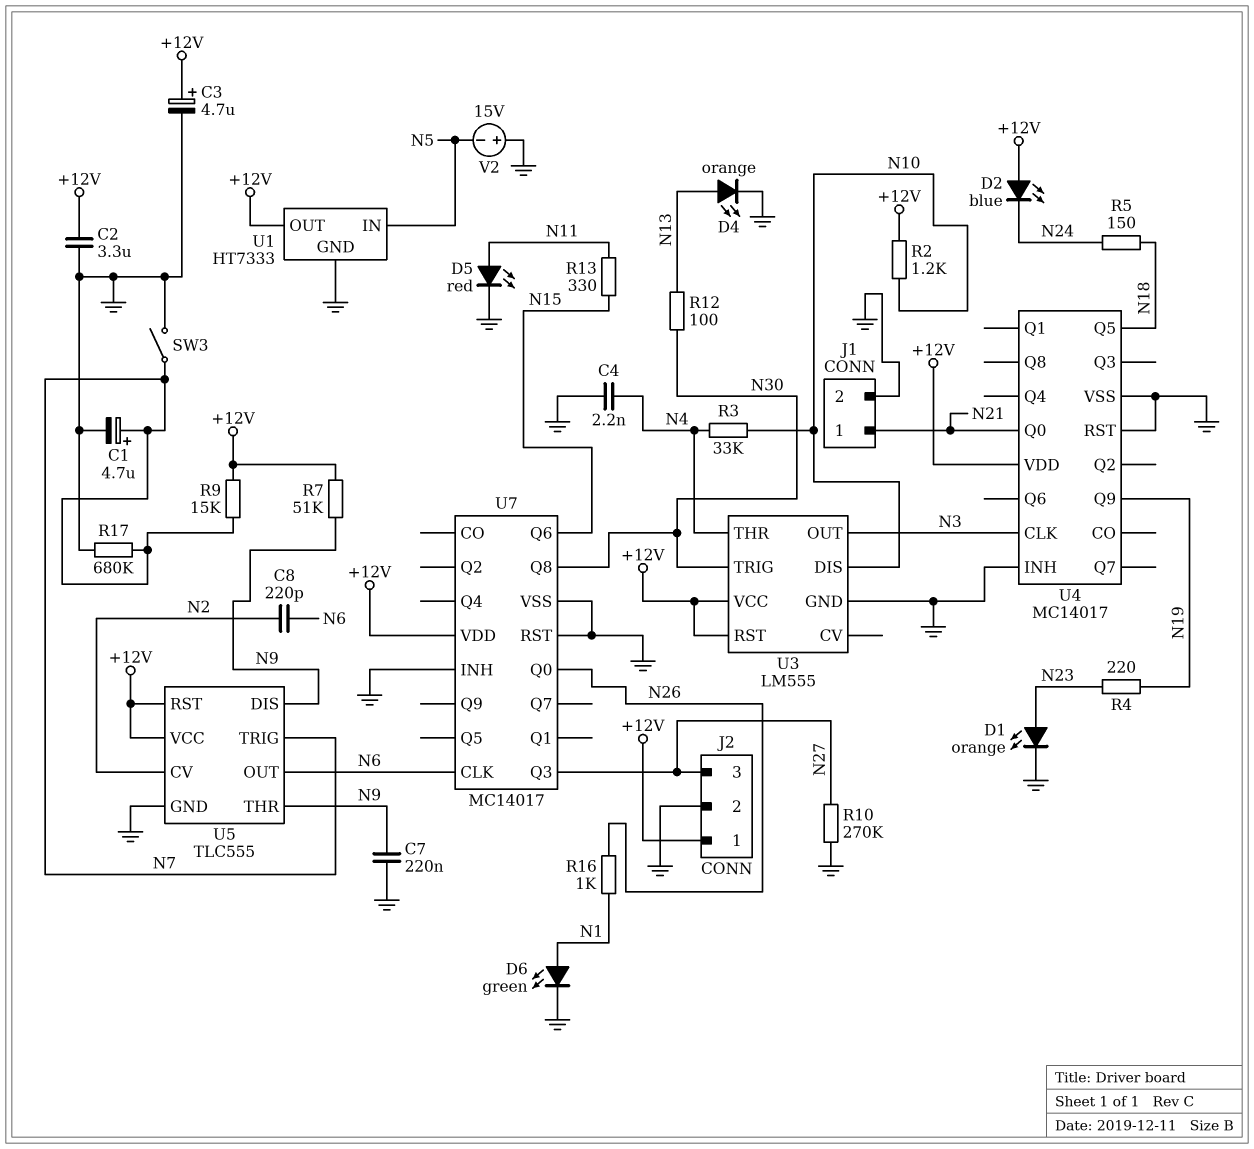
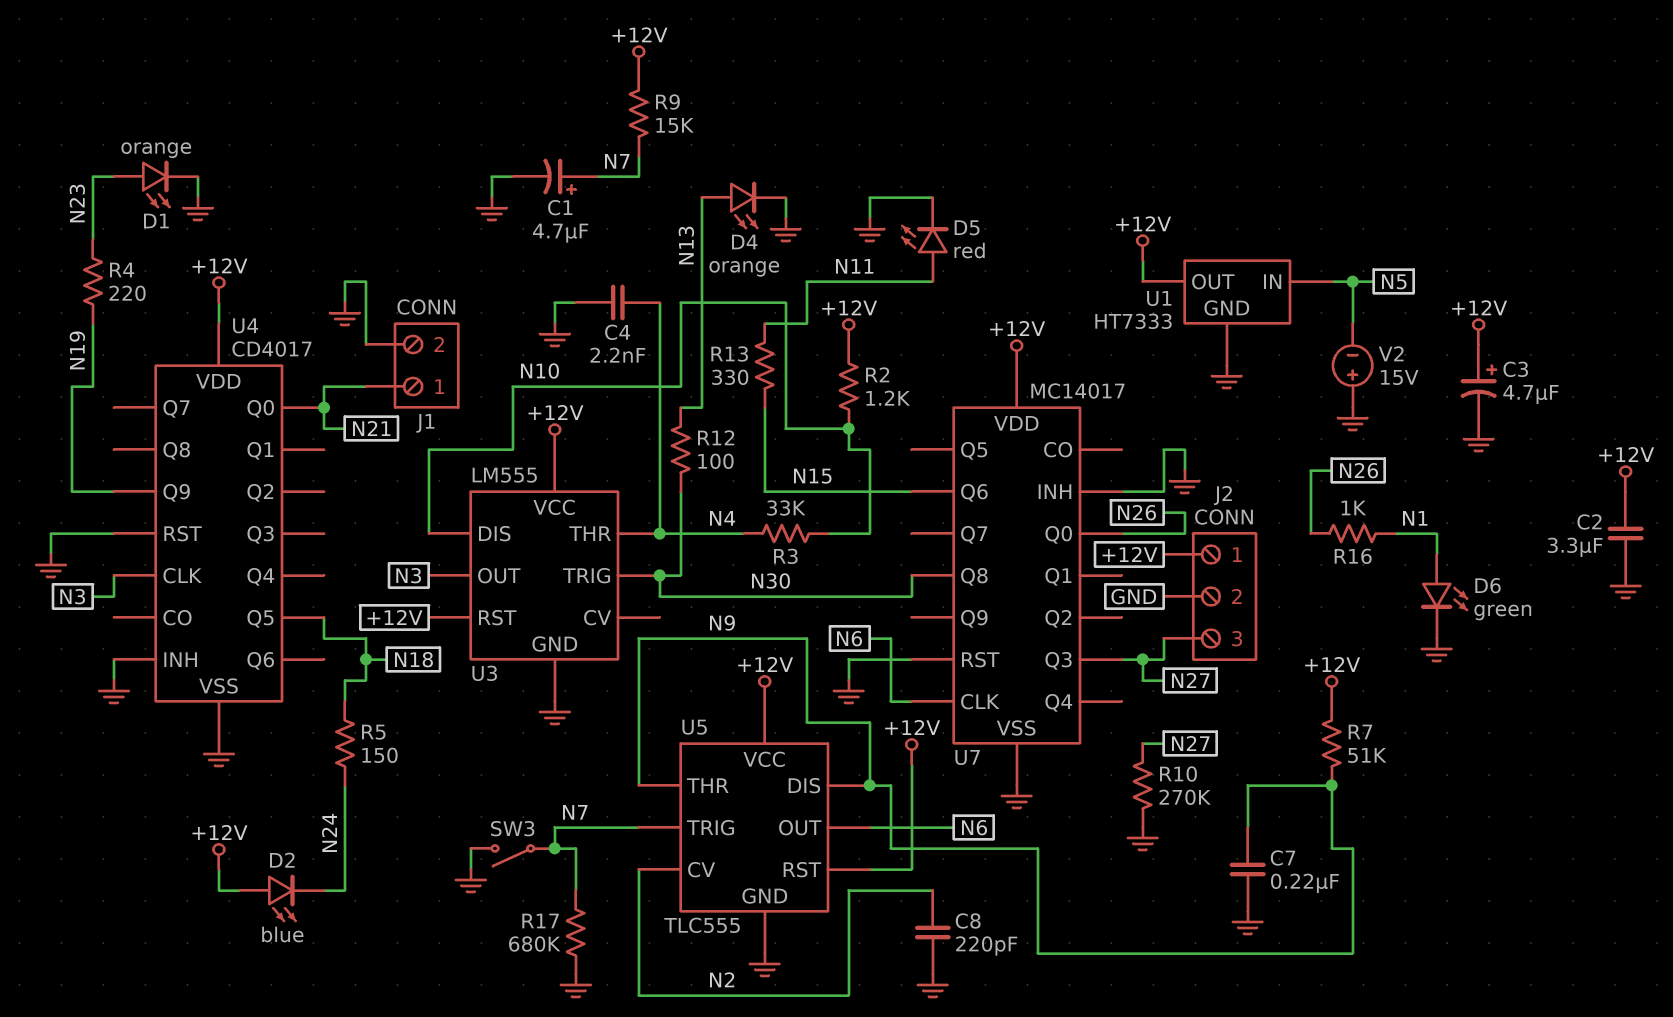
C8: 220pF (N2, N6) -> 220pF (GND, N2)
U4: MC14017 -> CD4017

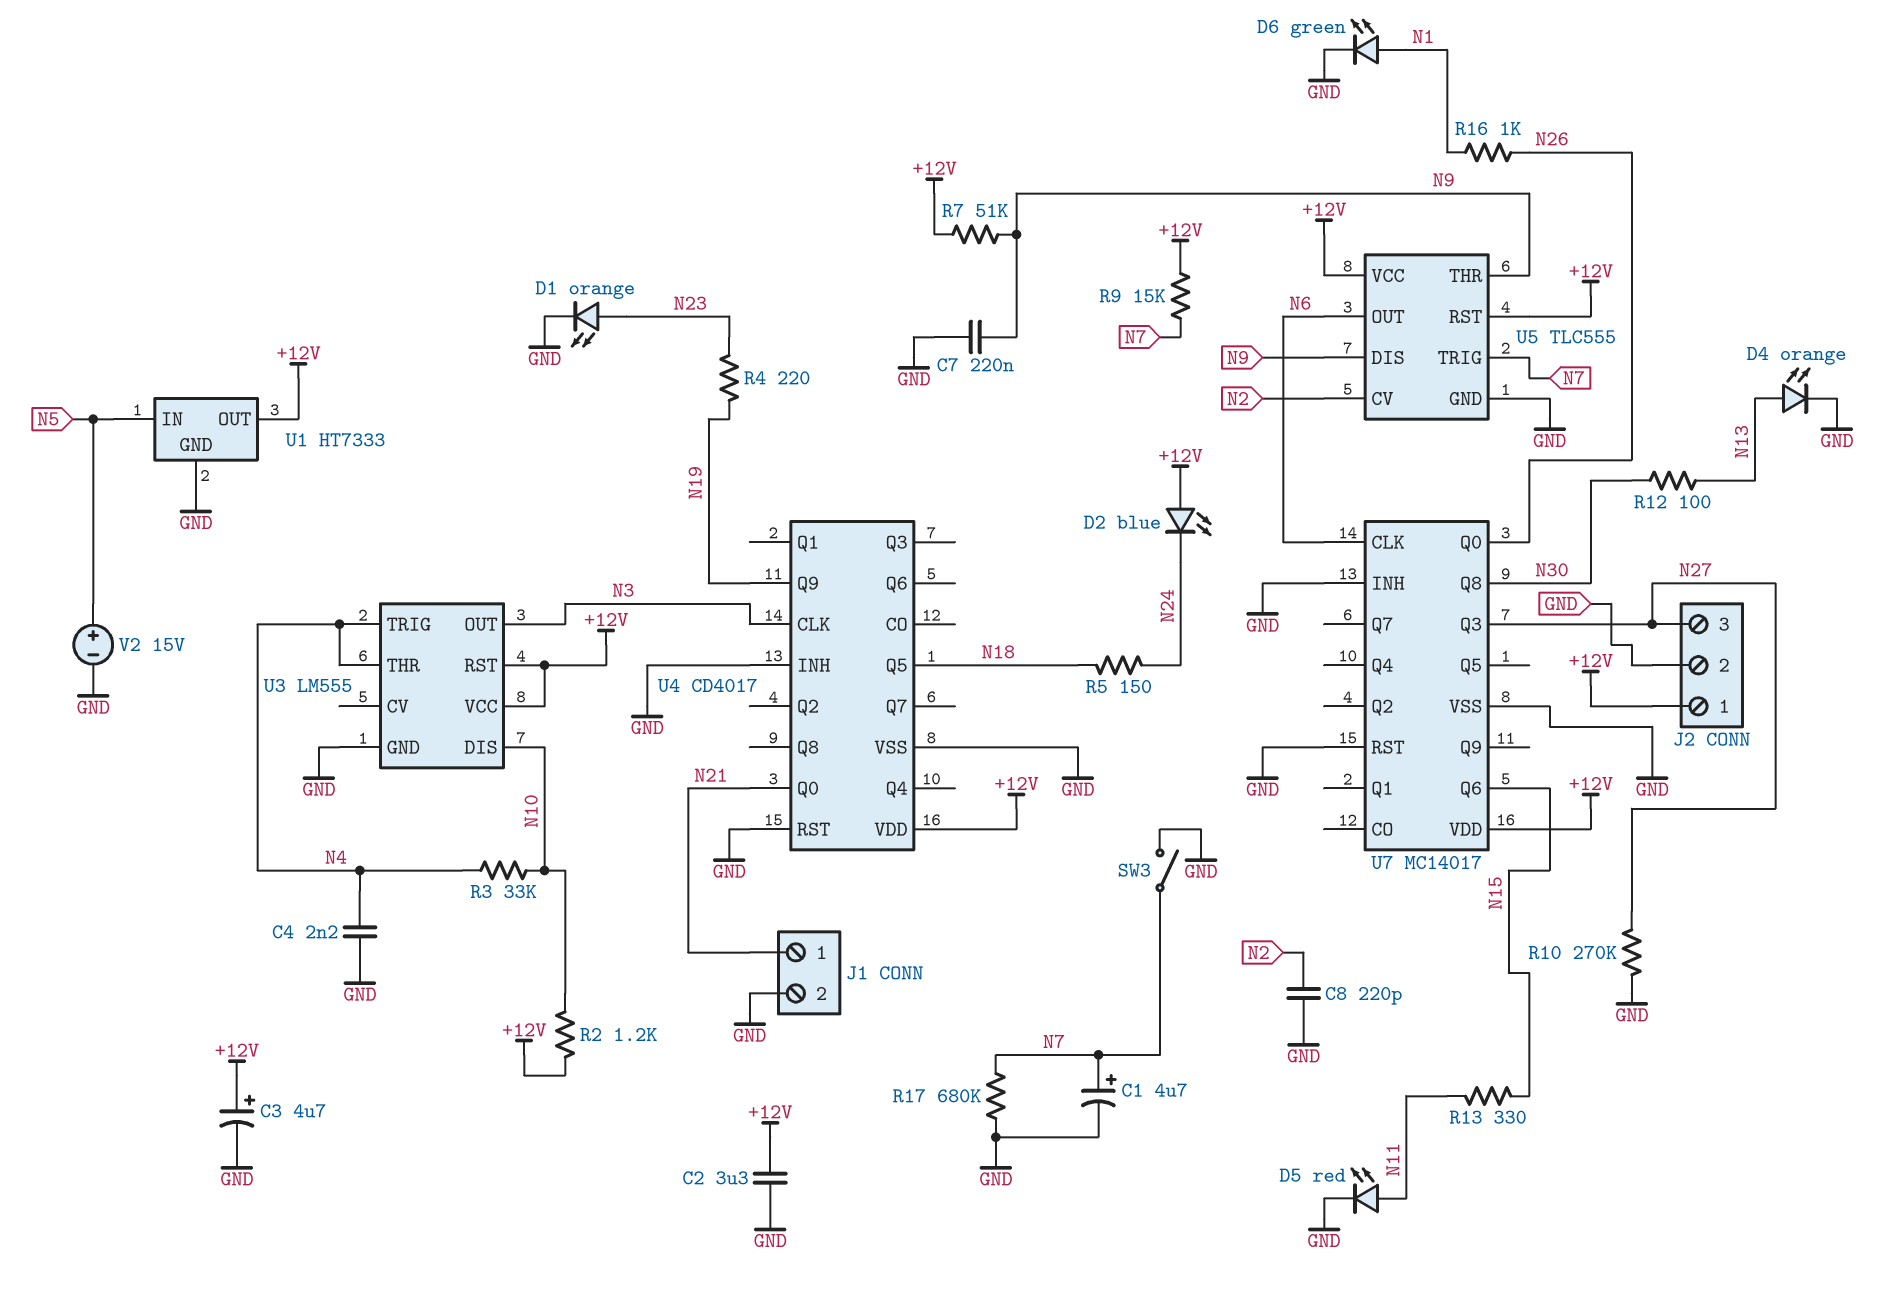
U3 pin TRIG: N30 -> N4
V2: 15V (plus GND, minus N5) -> 15V (plus N5, minus GND)

